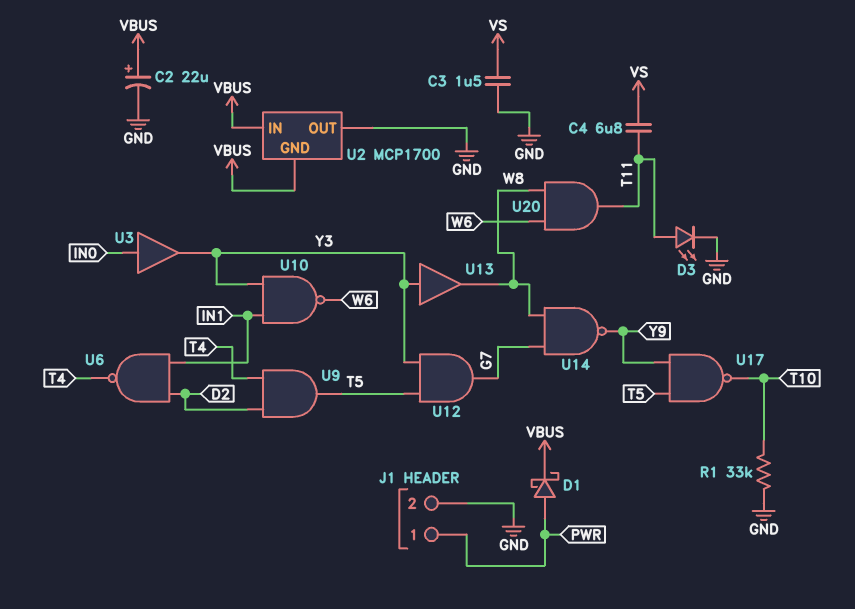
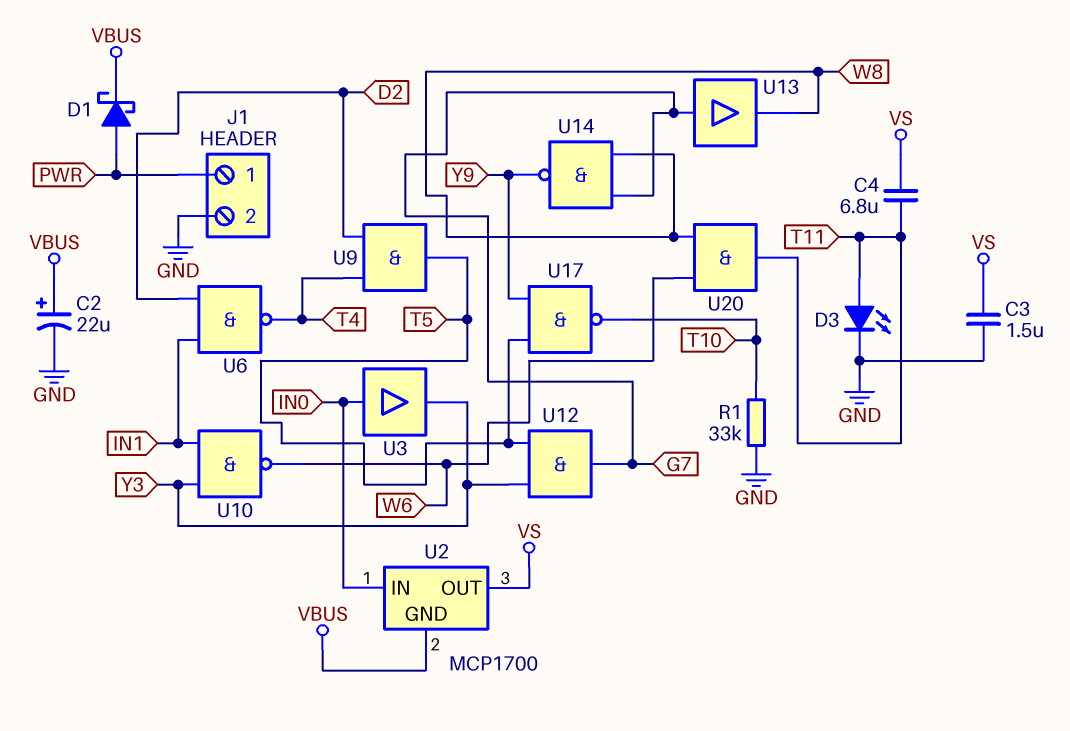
U2 pin IN: VBUS -> IN0
U2 pin OUT: GND -> VS
U13: buffer (in Y3, out W8) -> buffer (in G7, out W8)

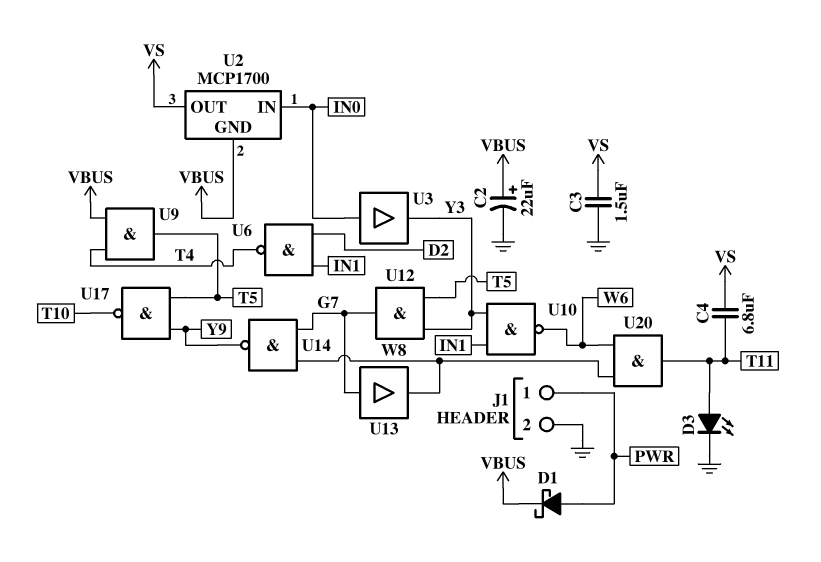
R1: 33k (GND, T10) -> none
U9: AND (in D2, in T4, out T5) -> AND (in T4, in VBUS, out T5)

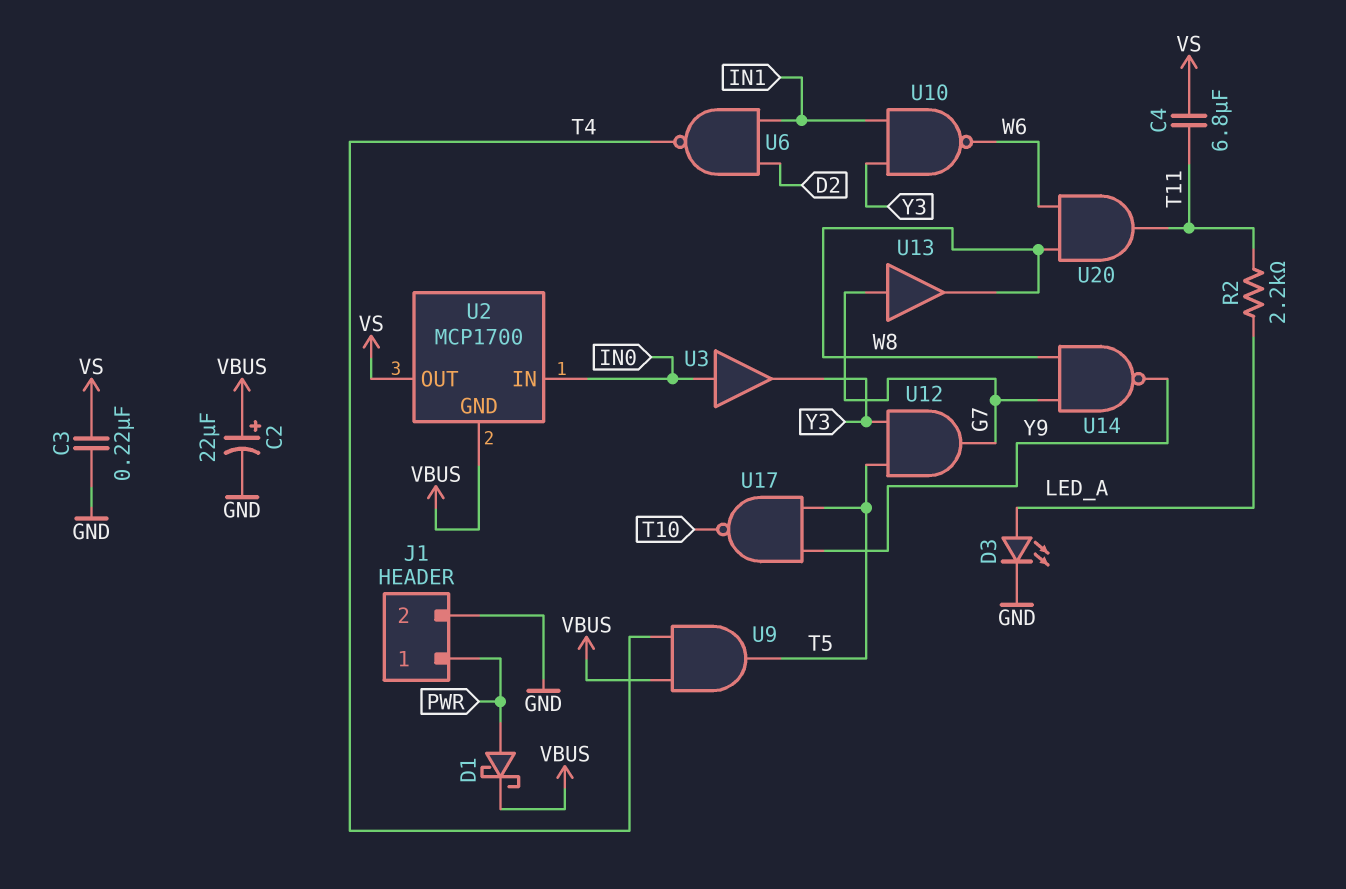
C3: 1.5uF (GND, VS) -> 220nF (GND, VS)
D3: LED (A T11, K GND) -> LED (A LED_A, K GND)
R2: none -> 2.2k (LED_A, T11)

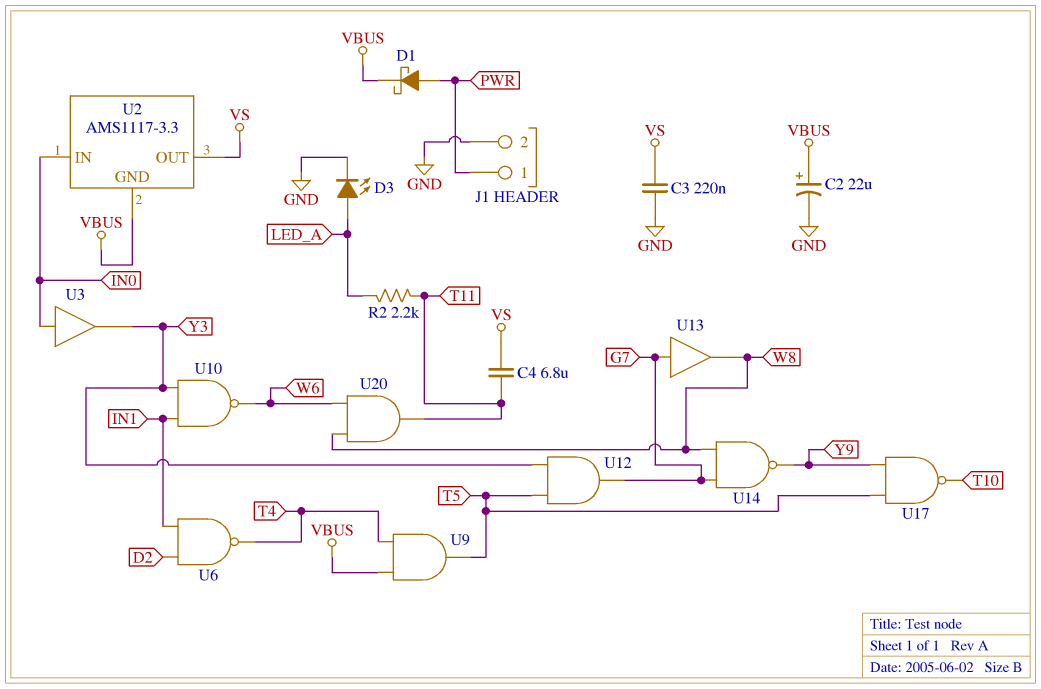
U2: MCP1700 -> AMS1117-3.3

